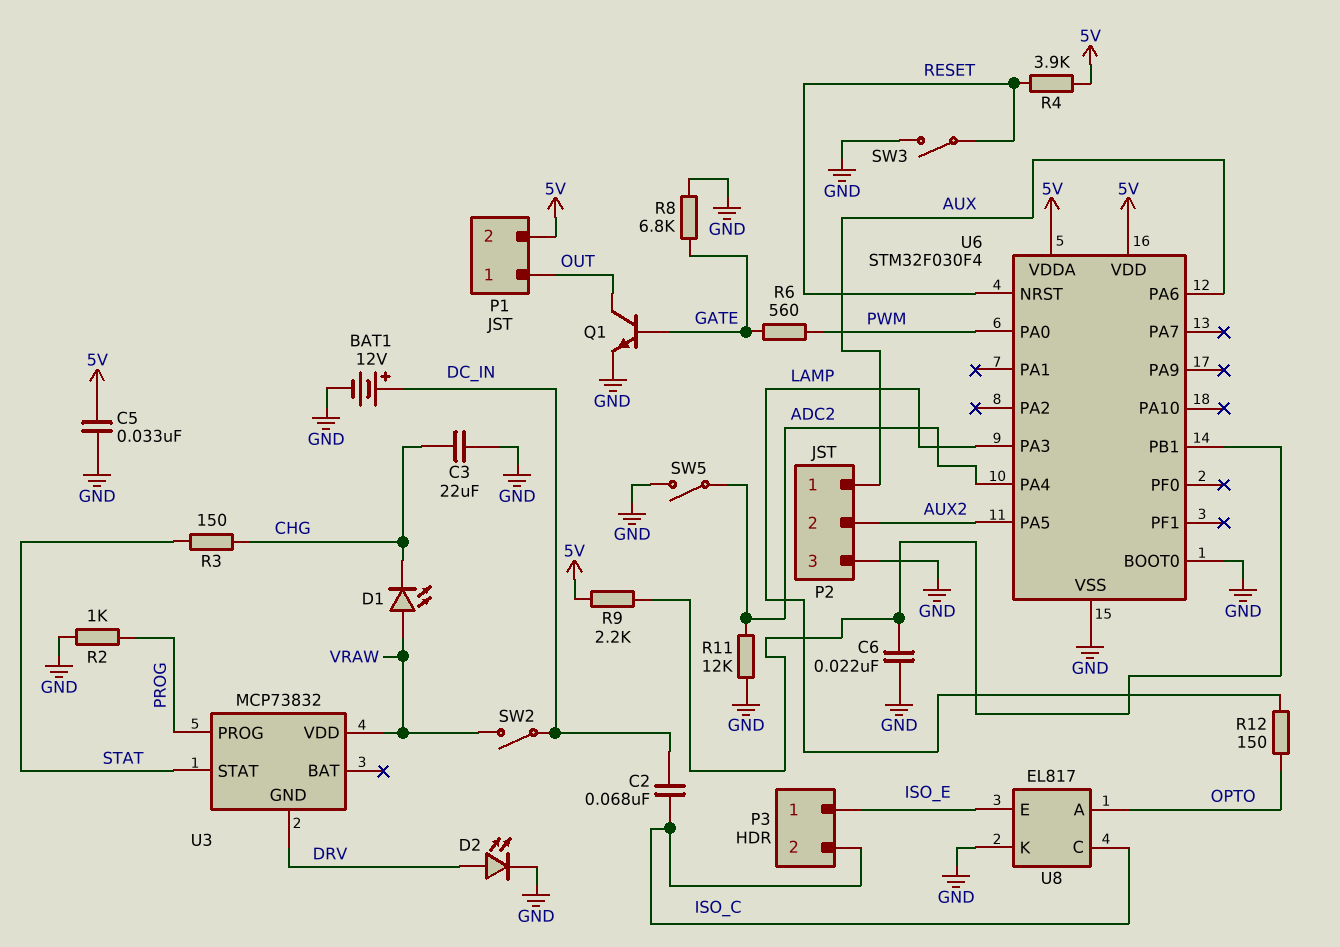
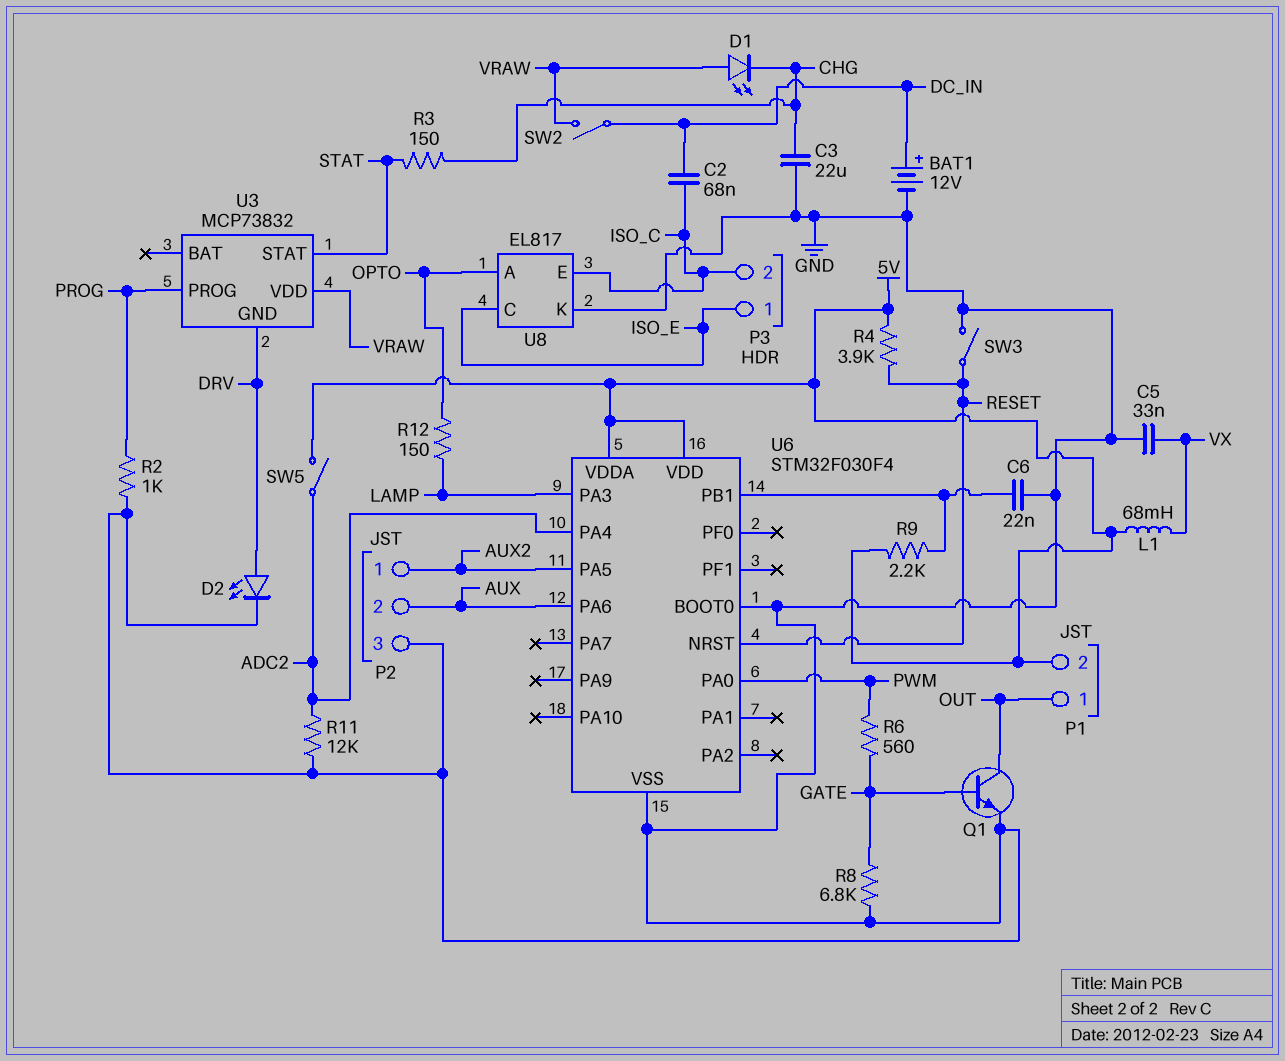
C5: 33nF (5V, GND) -> 33nF (GND, VX)
L1: none -> 68mH (5V, VX)
P2 pin 1: AUX -> AUX2
P2 pin 2: AUX2 -> AUX
SW5: switch (ADC2, GND) -> switch (5V, ADC2)
U8 pin C: ISO_C -> ISO_E
U8 pin E: ISO_E -> ISO_C

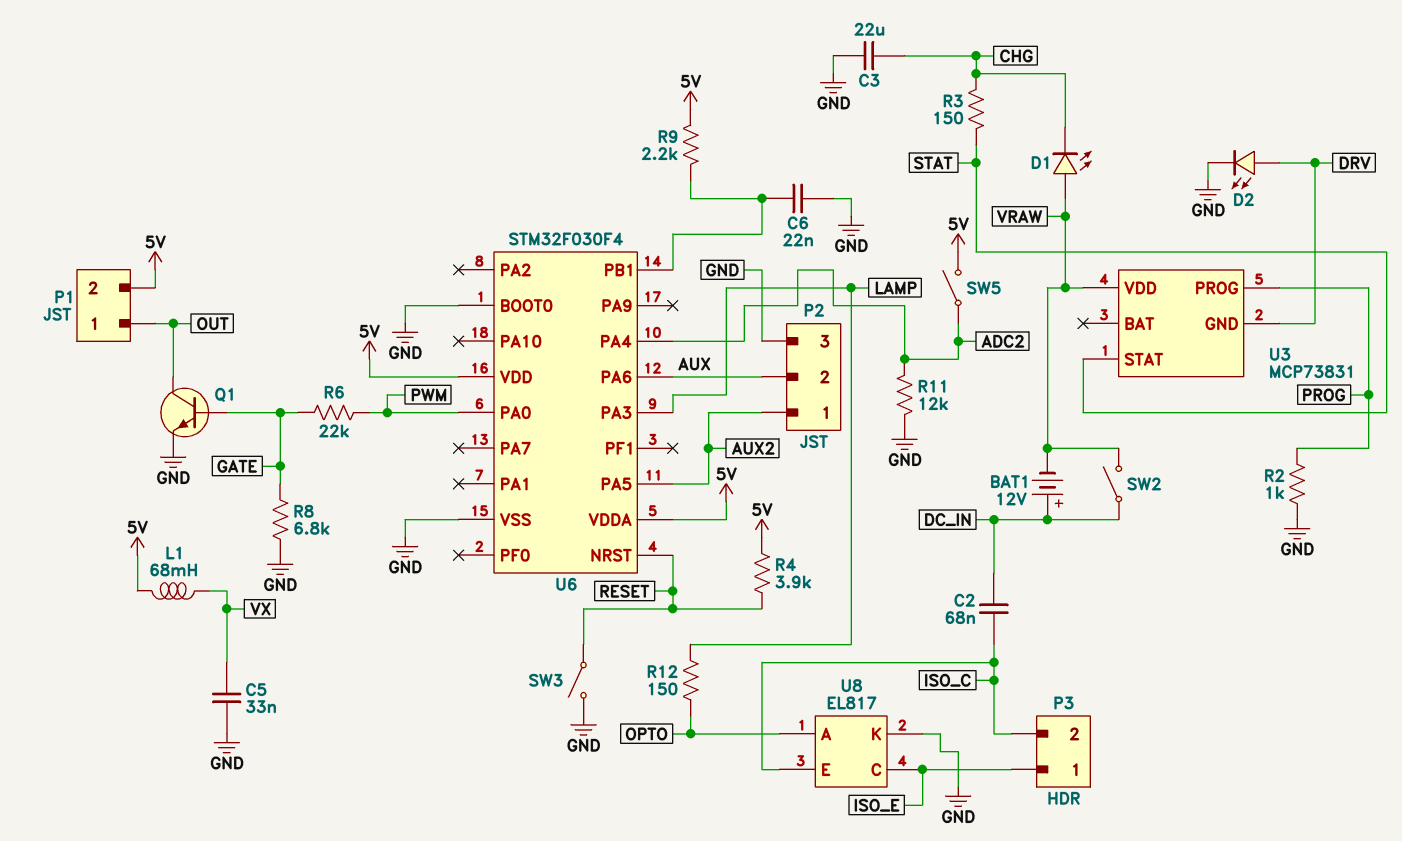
BAT1: 12V (plus DC_IN, minus GND) -> 12V (plus DC_IN, minus VRAW)
R6: 560 (GATE, PWM) -> 22k (GATE, PWM)
U3: MCP73832 -> MCP73831

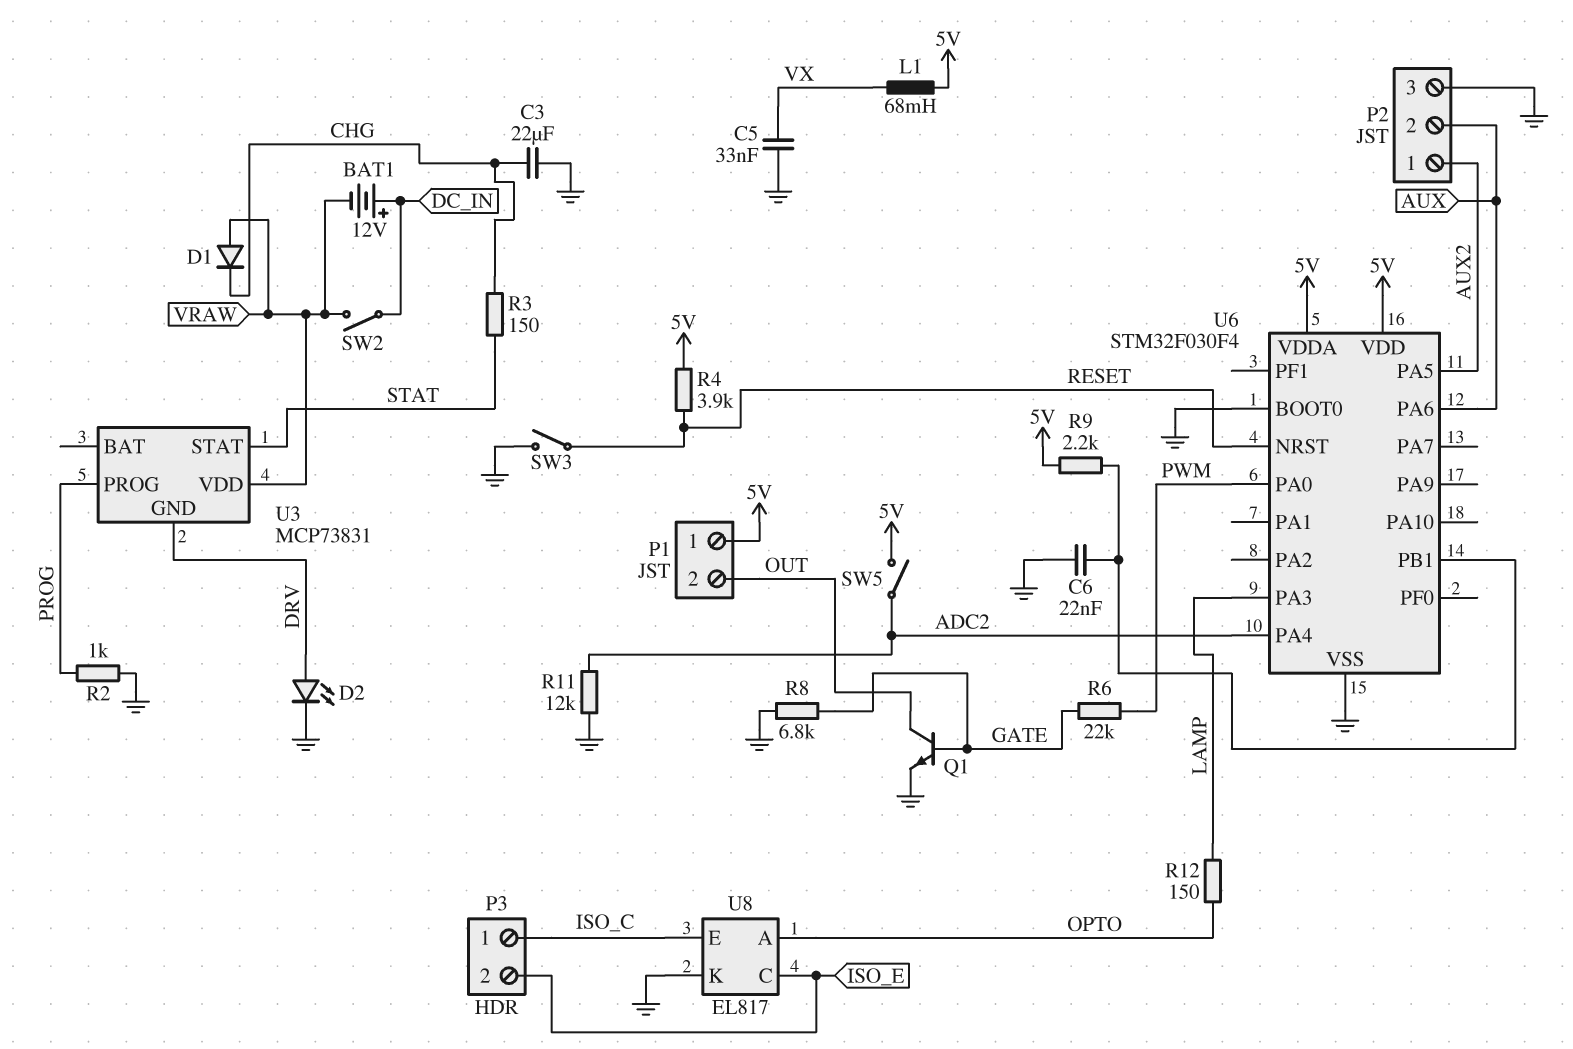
C2: 68nF (DC_IN, ISO_C) -> none
D1: LED (A VRAW, K CHG) -> diode (A VRAW, K CHG)
P1 pin 1: OUT -> 5V
P1 pin 2: 5V -> OUT
P3 pin 1: ISO_E -> ISO_C
P3 pin 2: ISO_C -> ISO_E

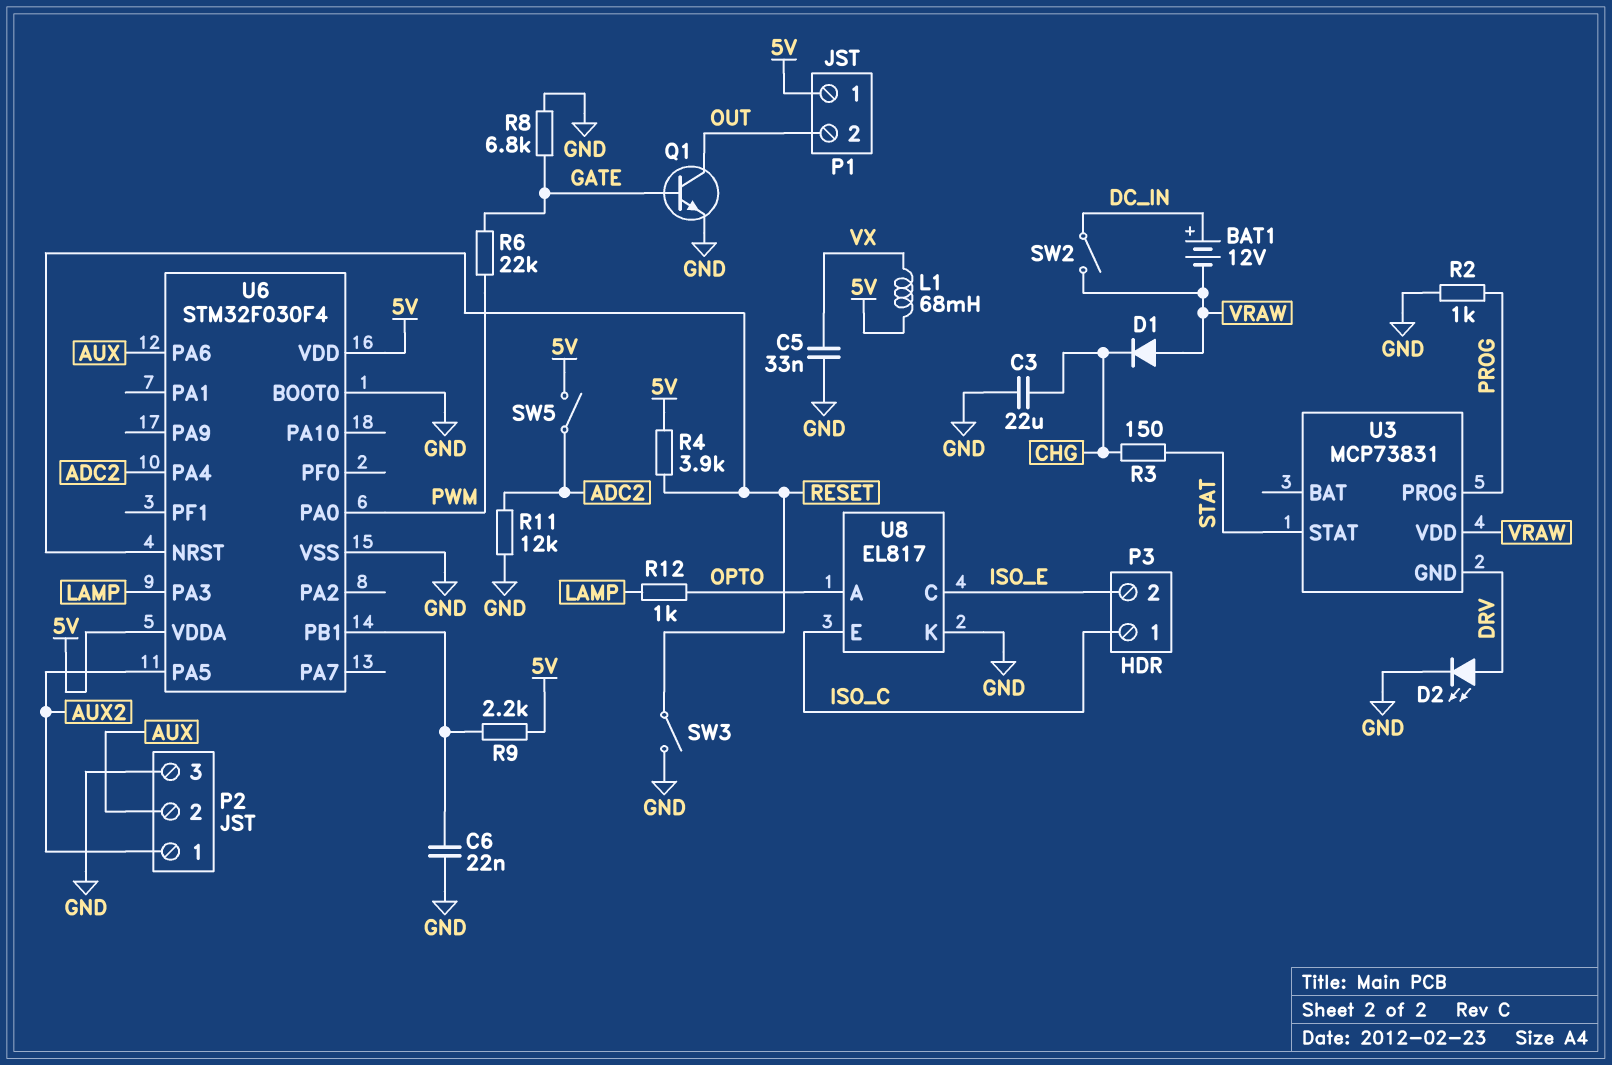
R12: 150 (LAMP, OPTO) -> 1k (LAMP, OPTO)

